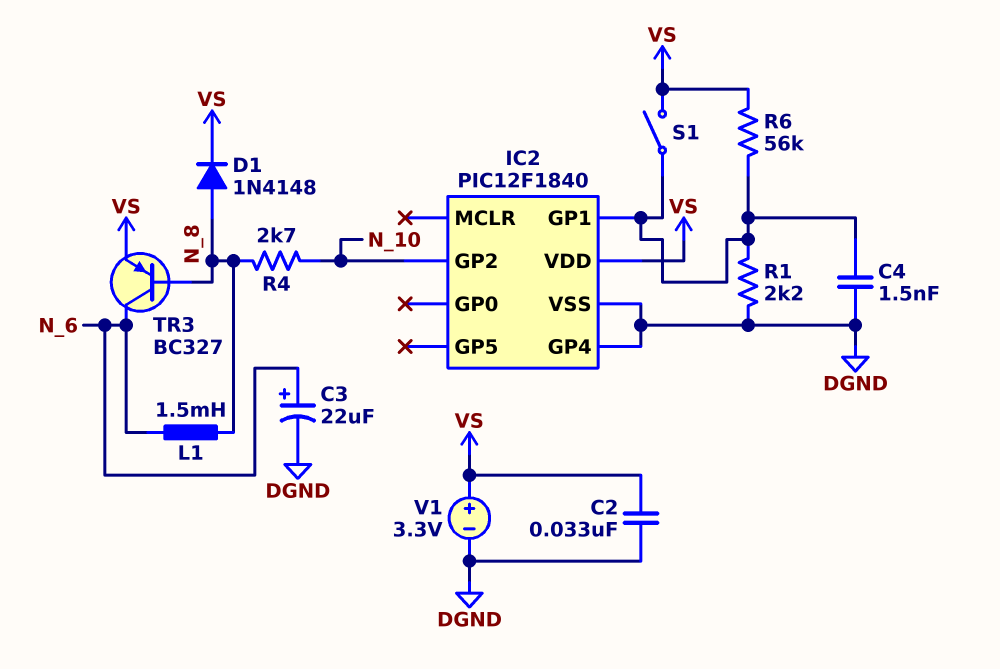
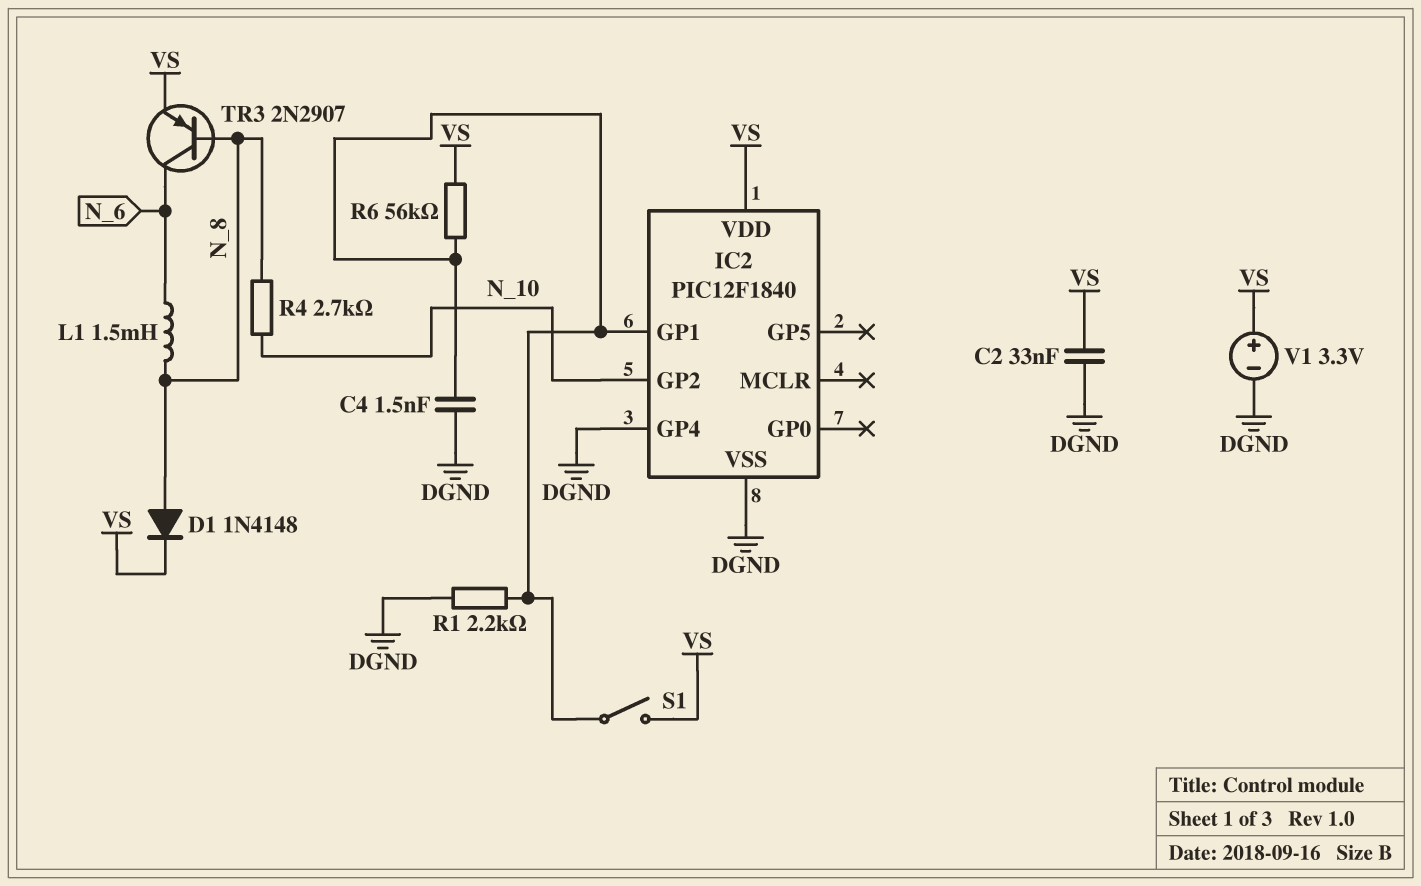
C3: 22uF (plus N_6, minus DGND) -> none
TR3: PNP BC327 (B N_8, C N_6, E VS) -> PNP 2N2907 (B N_8, C N_6, E VS)

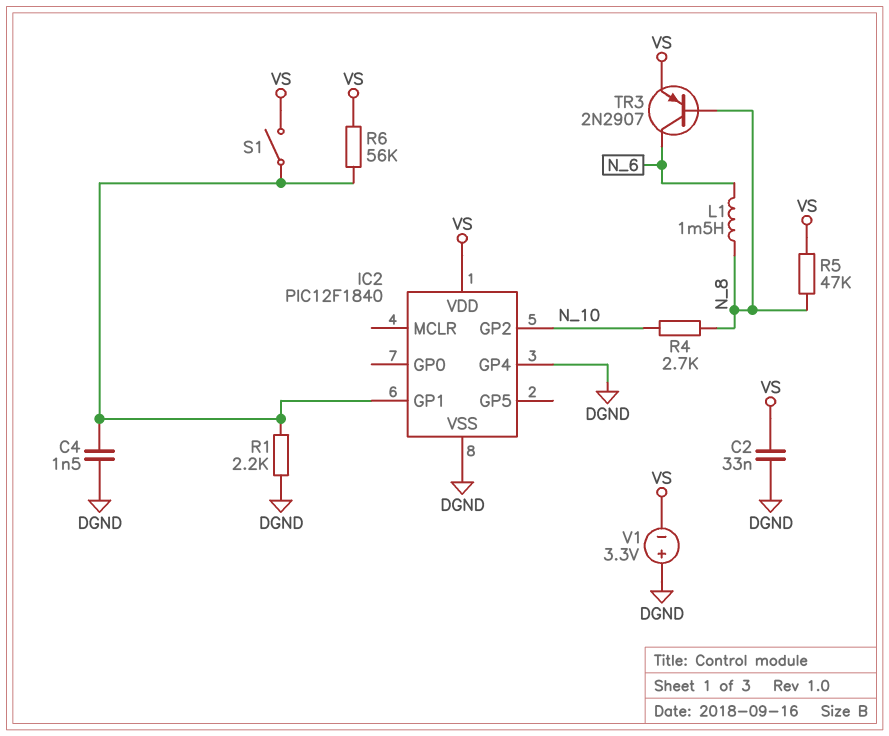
D1: diode 1N4148 (A N_8, K VS) -> none
R5: none -> 47k (N_8, VS)
V1: 3.3V (plus VS, minus DGND) -> 3.3V (plus DGND, minus VS)

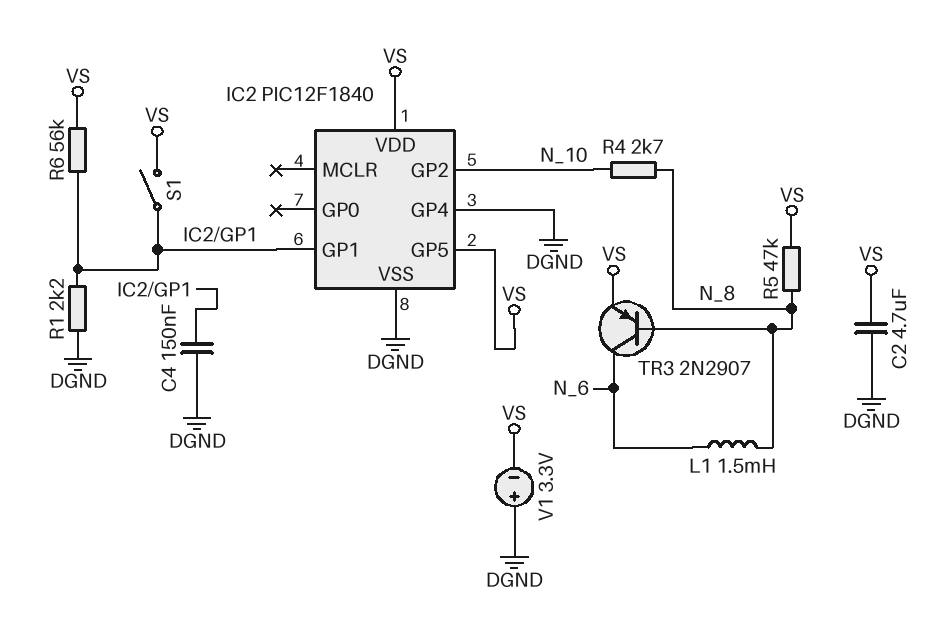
C2: 33nF (DGND, VS) -> 4.7uF (DGND, VS)
C4: 1.5nF (DGND, IC2/GP1) -> 150nF (DGND, IC2/GP1)
IC2 pin GP5: none -> VS

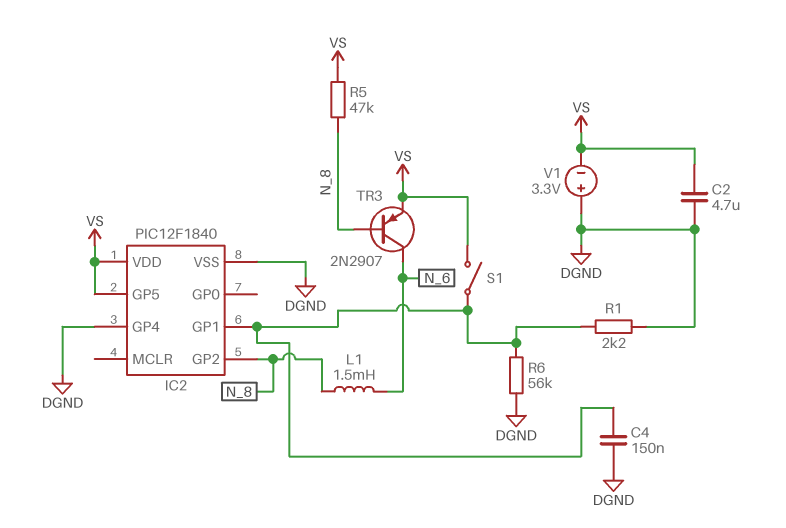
IC2 pin GP2: N_10 -> N_8
R4: 2.7k (N_8, N_10) -> none
R6: 56k (IC2/GP1, VS) -> 56k (DGND, IC2/GP1)

